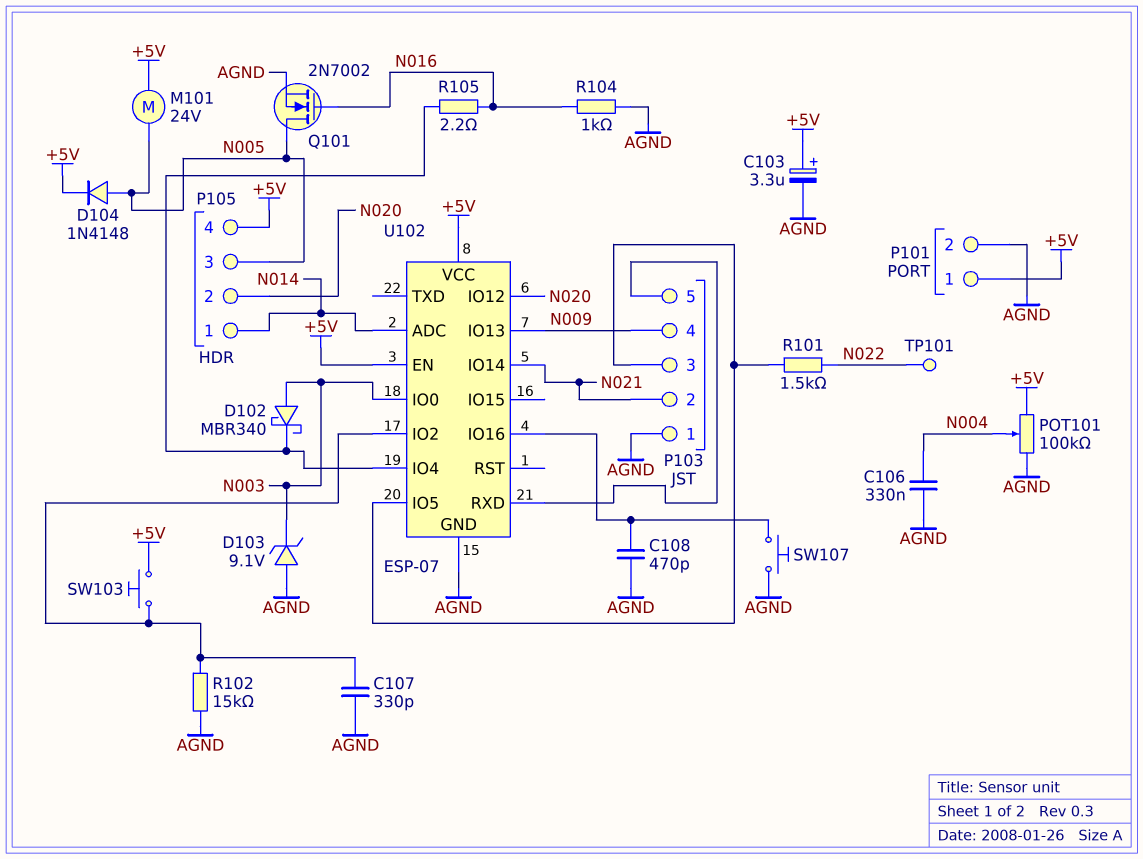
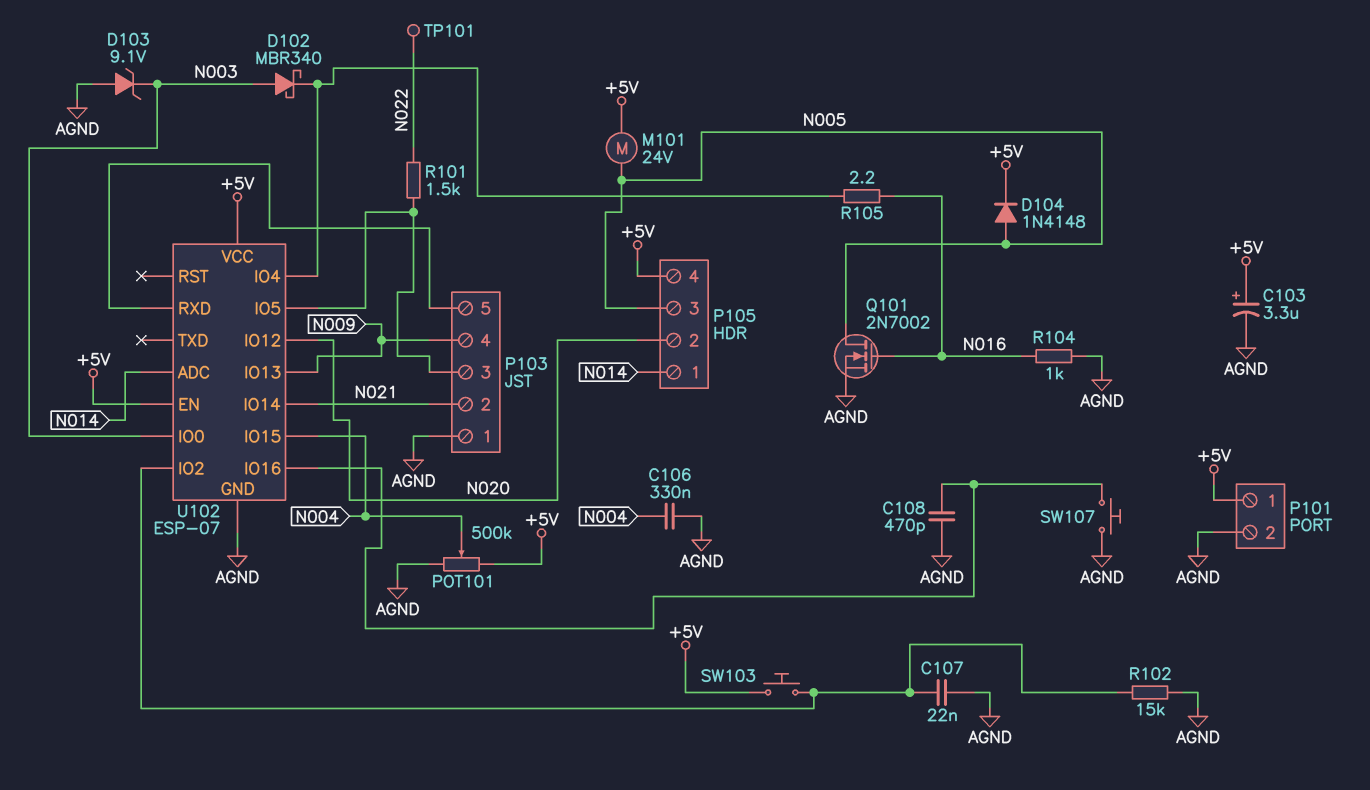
C107: 330pF (AGND, U102/IO2) -> 22nF (AGND, U102/IO2)
POT101: 100k (+5V, AGND, wiper N004) -> 500k (+5V, AGND, wiper N004)
U102 pin IO15: none -> N004

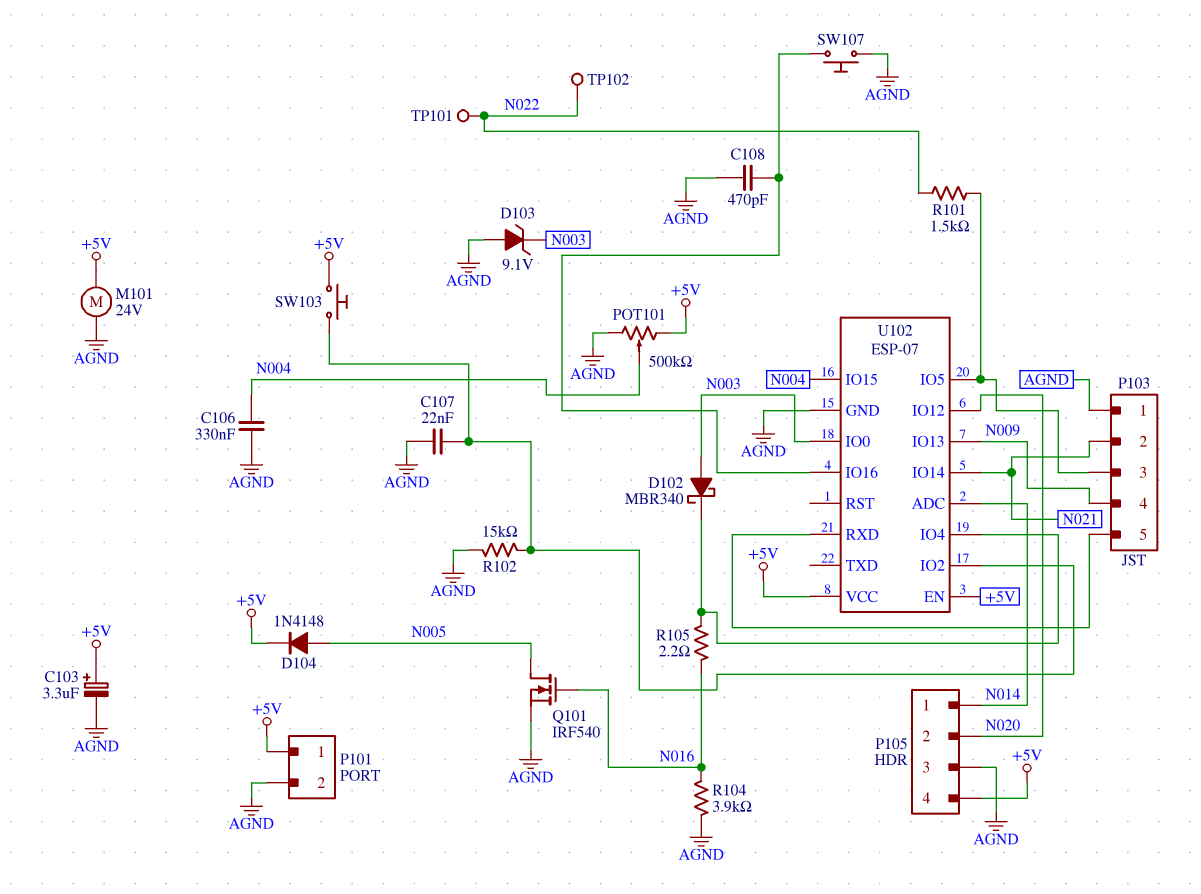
M101: motor 24V (+5V, N005) -> motor 24V (+5V, AGND)
P105 pin 3: N005 -> AGND
Q101: NMOS 2N7002 (G N016, D N005, S AGND) -> NMOS IRF540 (G N016, D N005, S AGND)
R104: 1k (AGND, N016) -> 3.9k (AGND, N016)
TP102: none -> test point (N022)

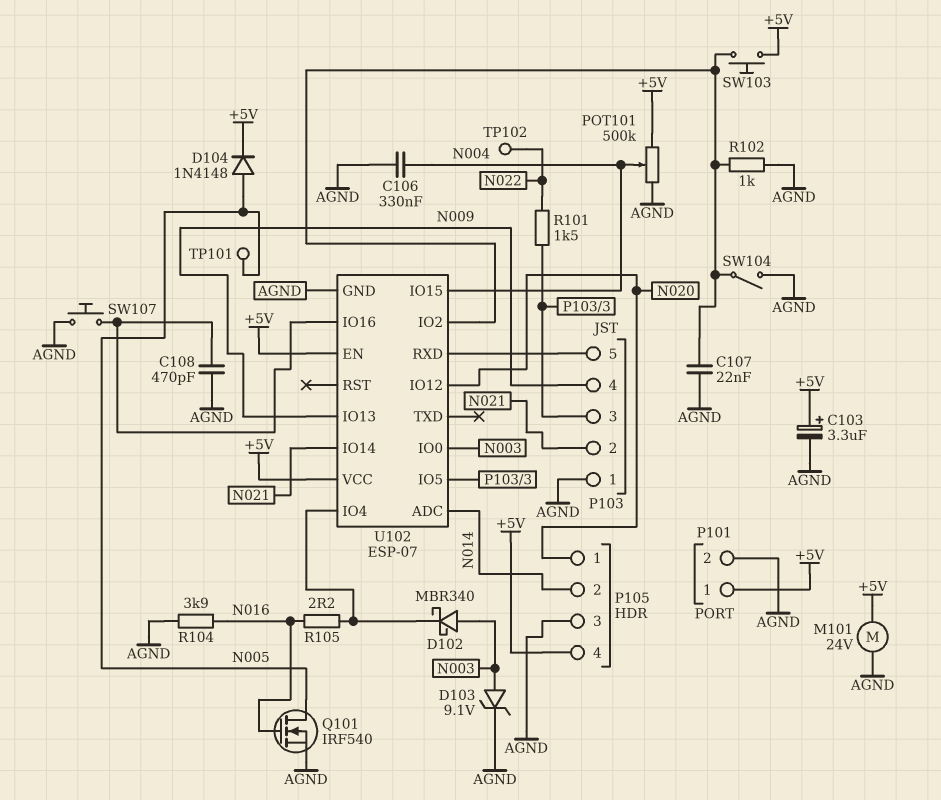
D103: zener 9.1V (A AGND, K N003) -> zener 9.1V (A N003, K AGND)
P105 pin 1: N014 -> N020
P105 pin 2: N020 -> N014
R102: 15k (AGND, U102/IO2) -> 1k (AGND, U102/IO2)
SW104: none -> switch (AGND, U102/IO2)
TP101: test point (N022) -> test point (N005)

